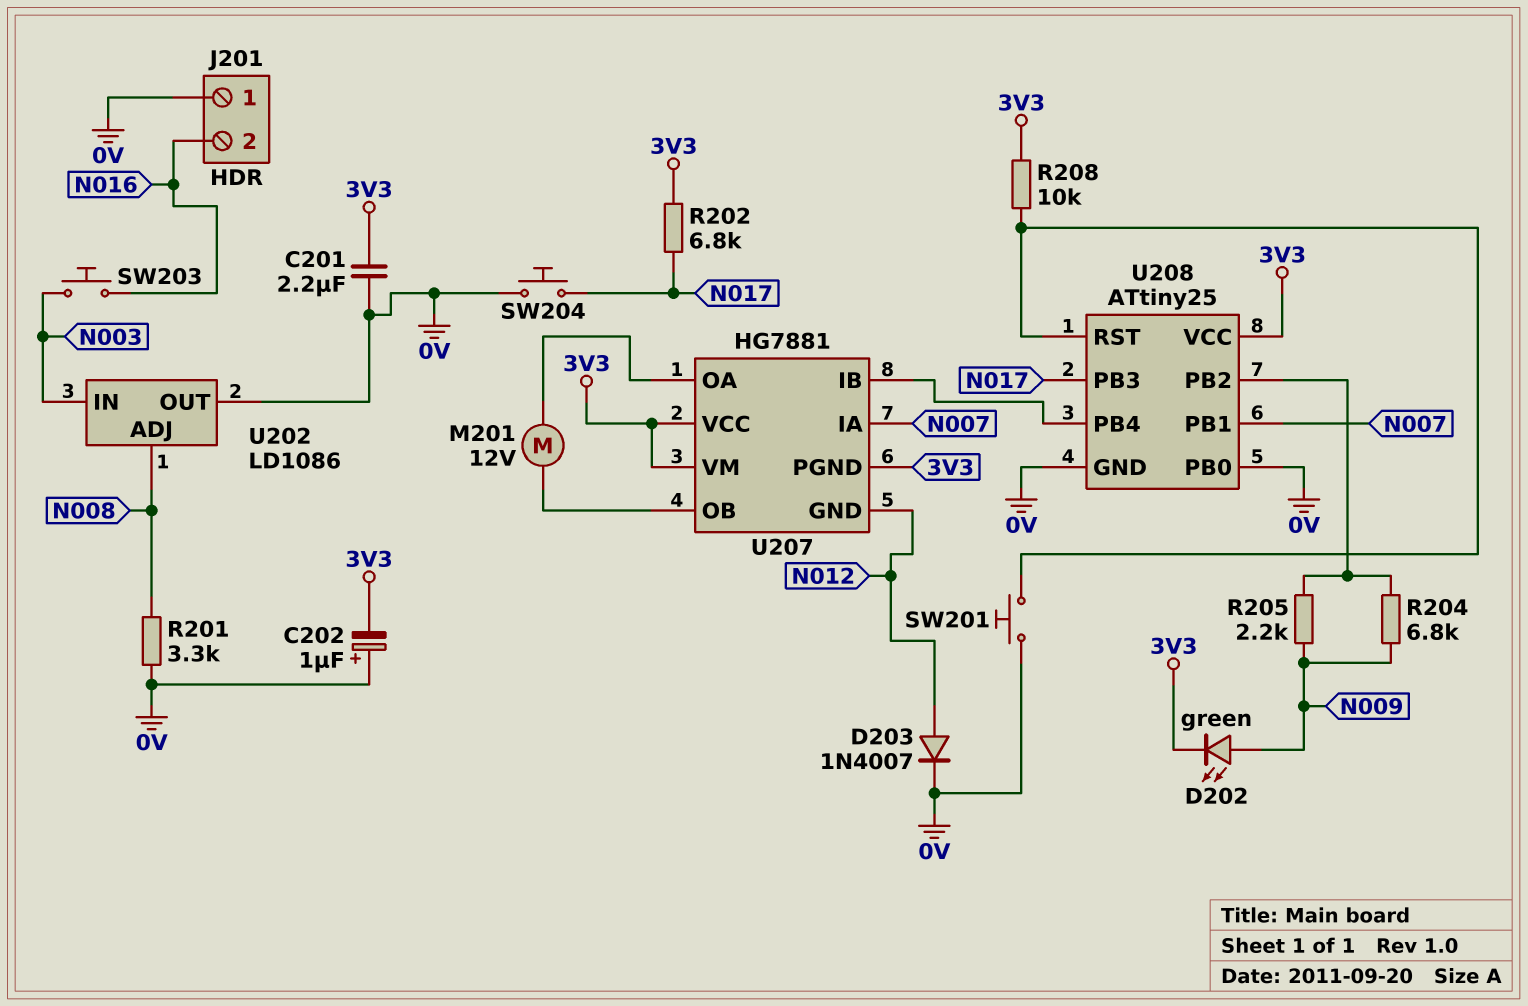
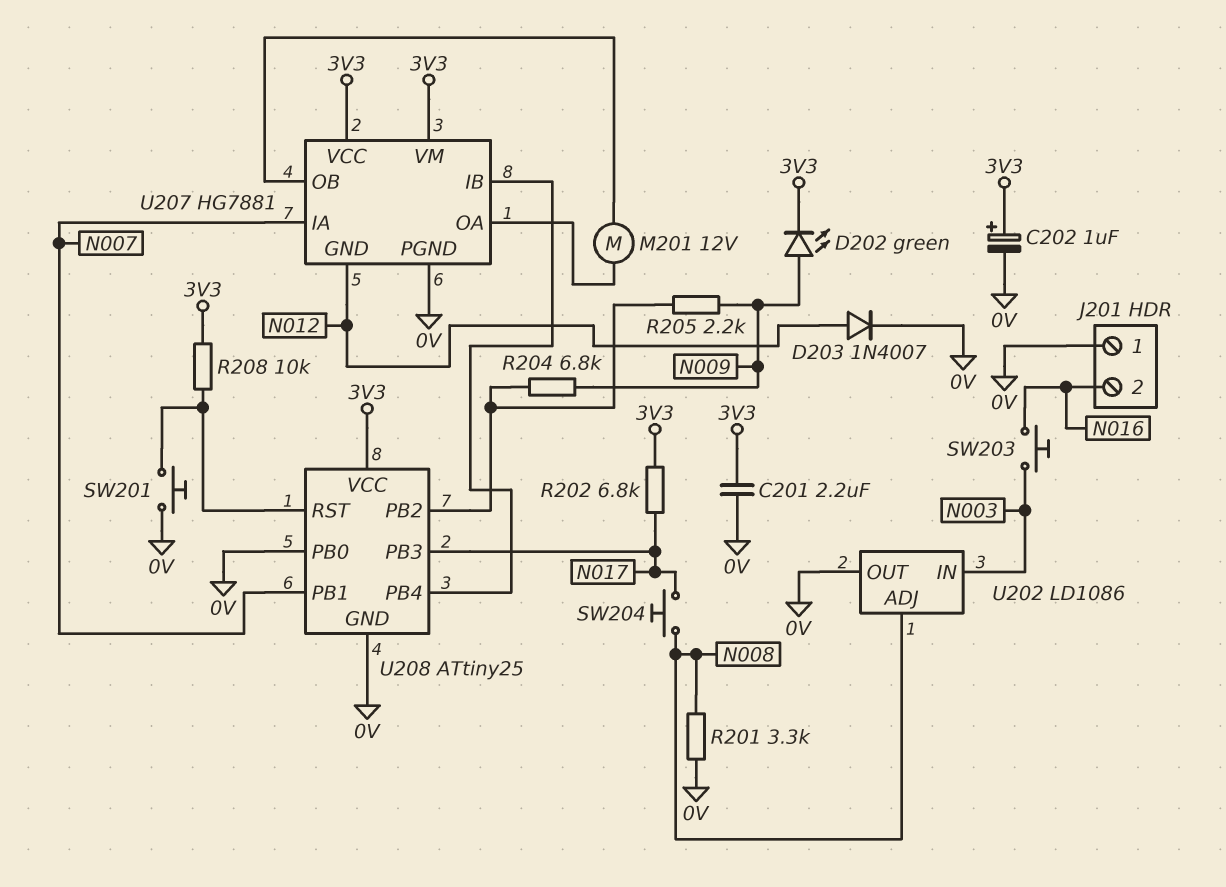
C202: 1uF (plus 0V, minus 3V3) -> 1uF (plus 3V3, minus 0V)
SW204: button (0V, N017) -> button (N008, N017)
U207 pin PGND: 3V3 -> 0V

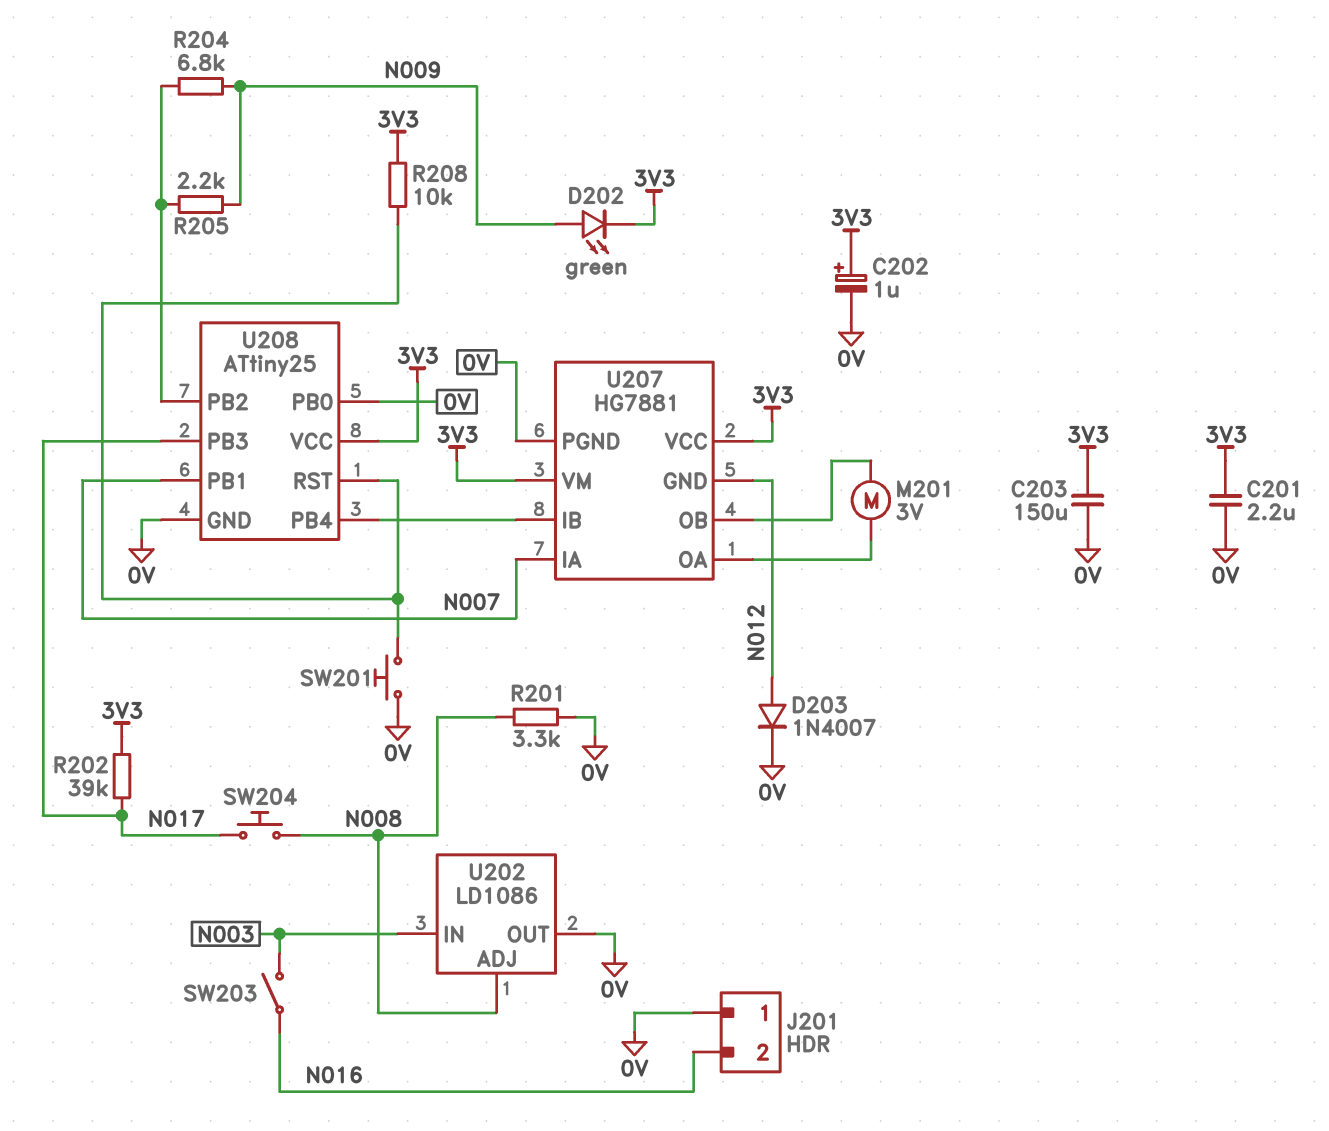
C203: none -> 150uF (0V, 3V3)
M201: motor 12V (U207/OA, U207/OB) -> motor 3V (U207/OA, U207/OB)
R202: 6.8k (3V3, N017) -> 39k (3V3, N017)
SW203: button (N003, N016) -> switch (N003, N016)

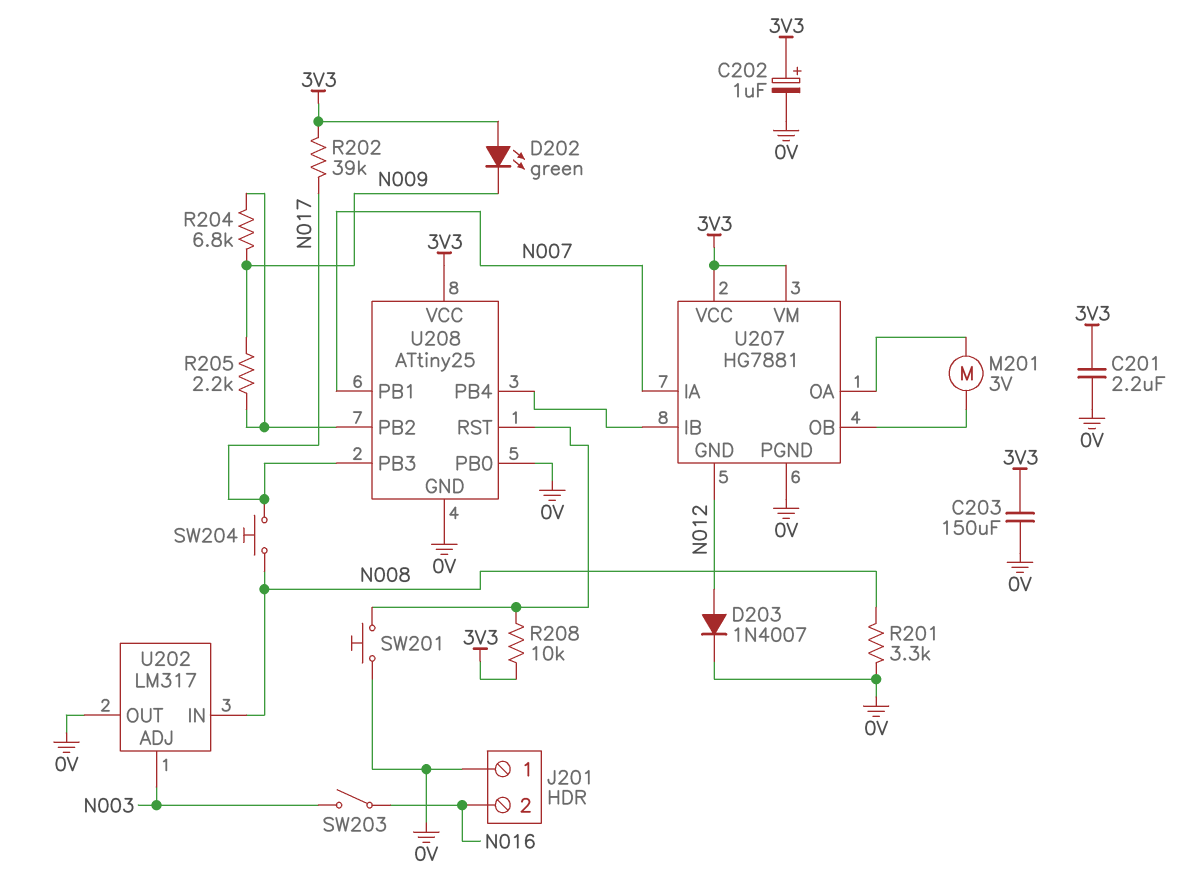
D202: LED green (A N009, K 3V3) -> LED green (A 3V3, K N009)
U202: LD1086 -> LM317
U202 pin ADJ: N008 -> N003
U202 pin IN: N003 -> N008

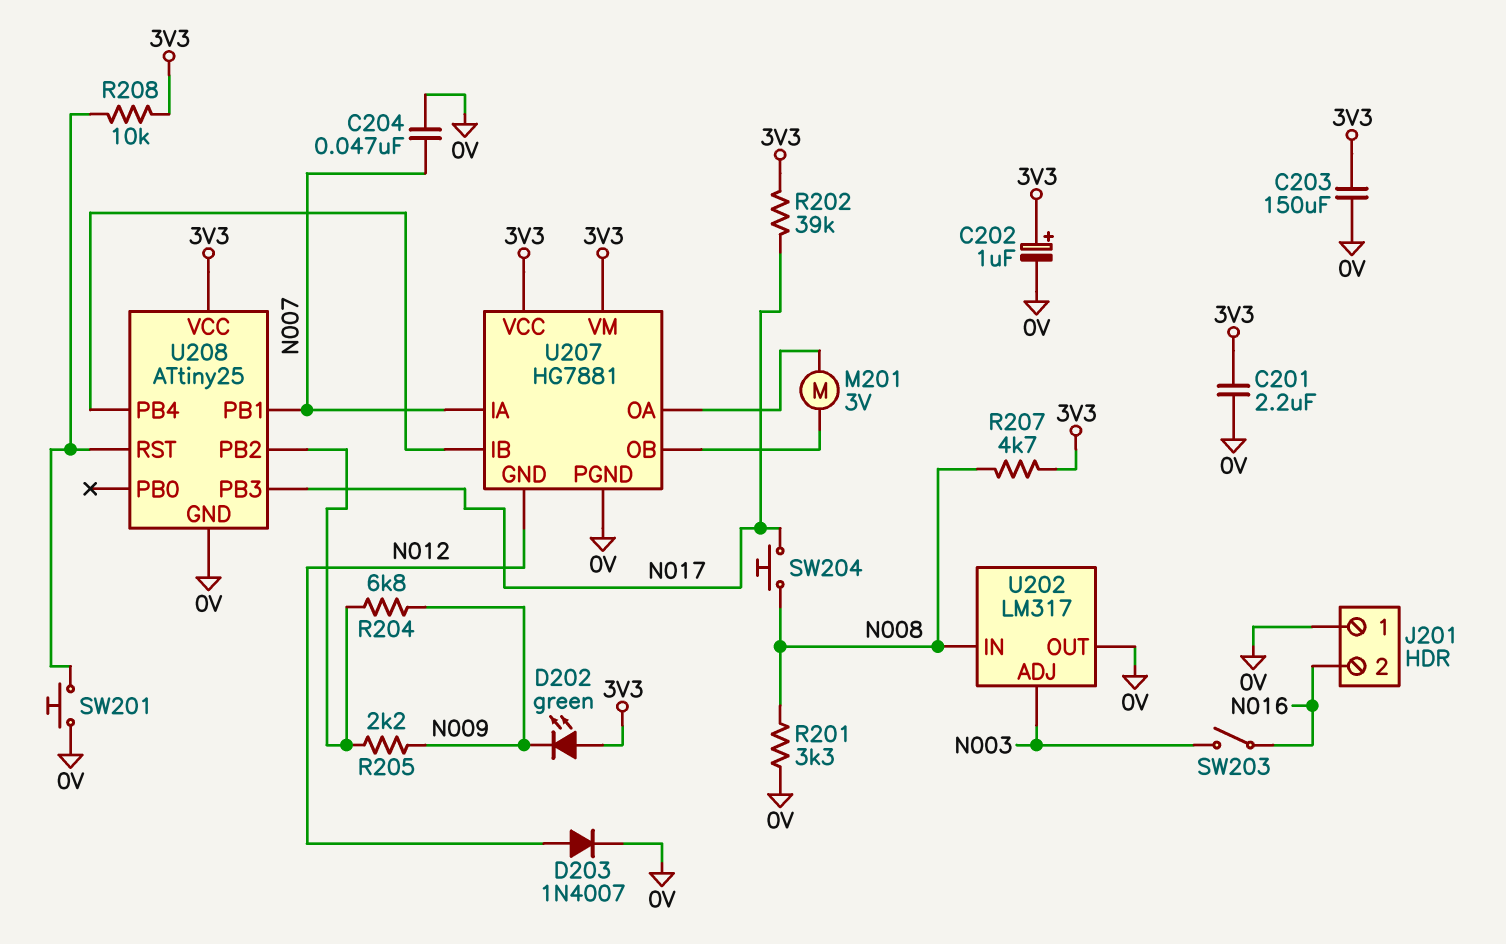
C204: none -> 47nF (0V, N007)
R207: none -> 4.7k (3V3, N008)
U208 pin PB0: 0V -> none

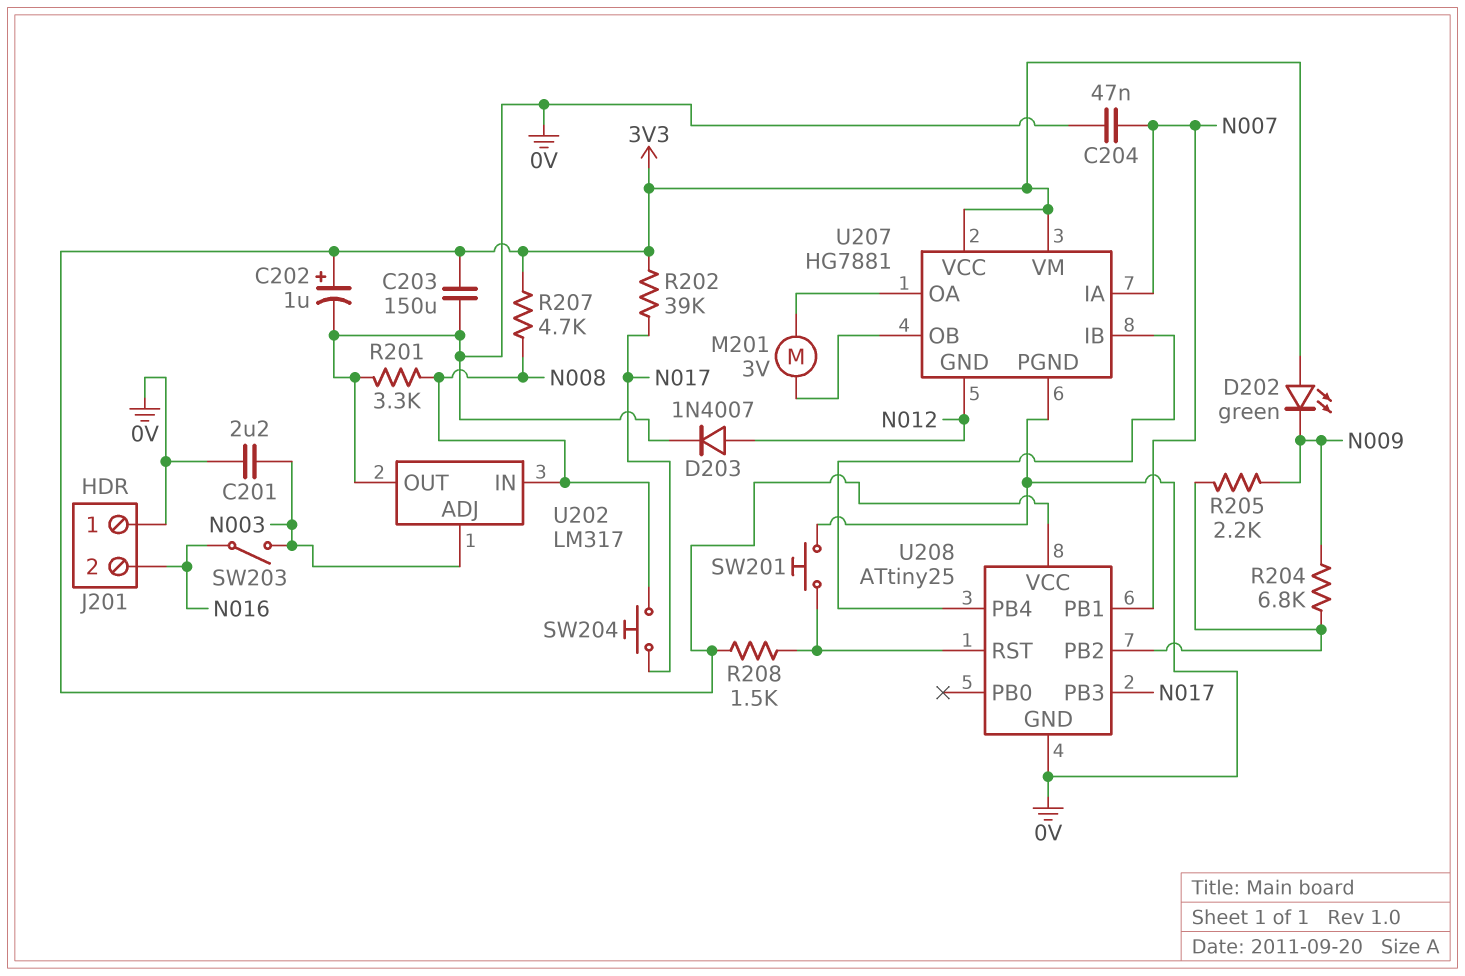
C201: 2.2uF (0V, 3V3) -> 2.2uF (0V, N003)
R208: 10k (3V3, U208/RST) -> 1.5k (3V3, U208/RST)

